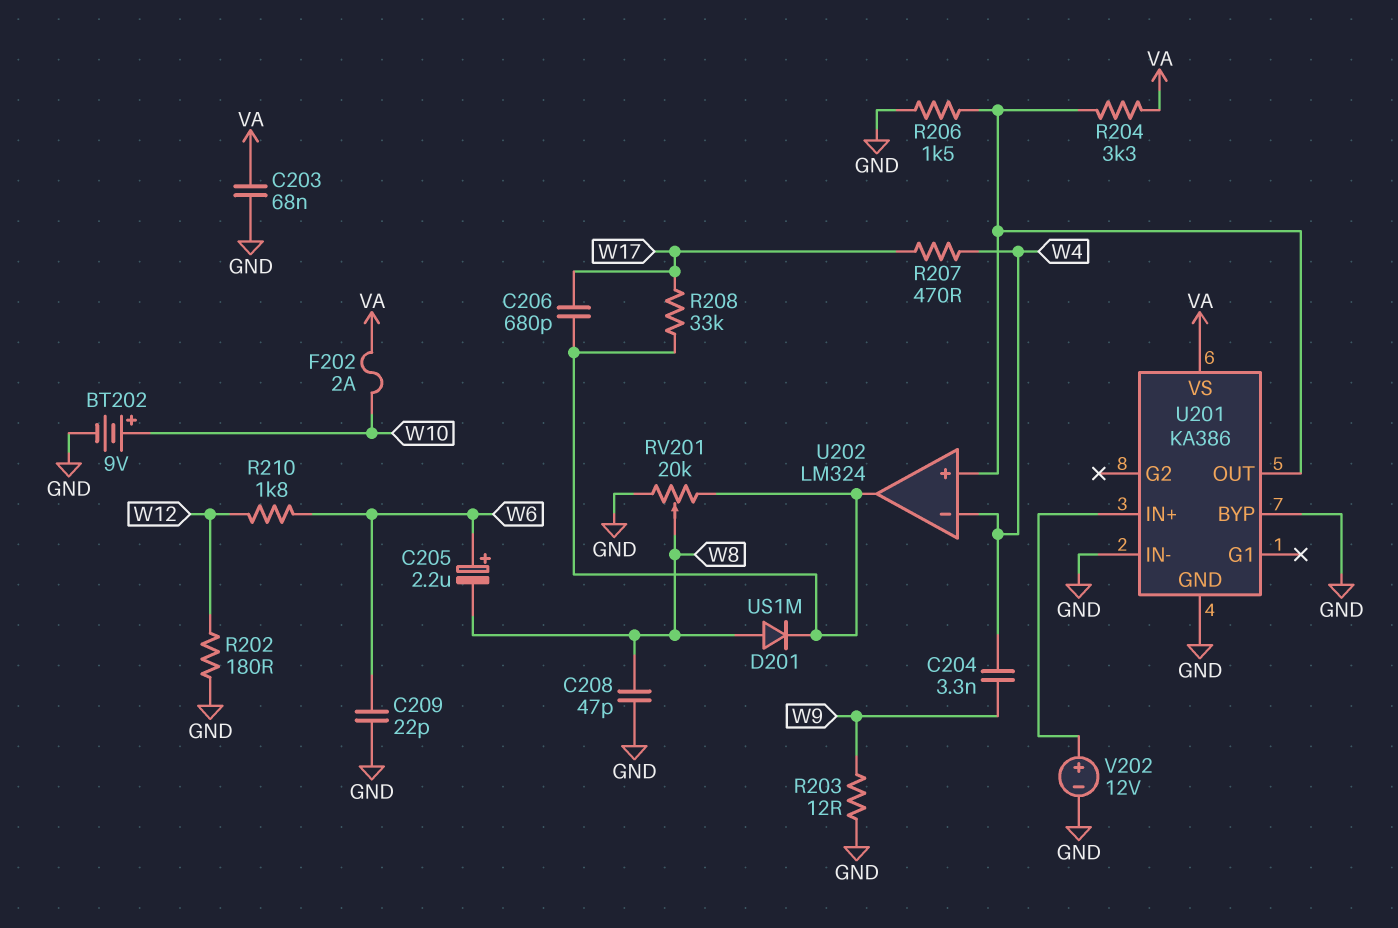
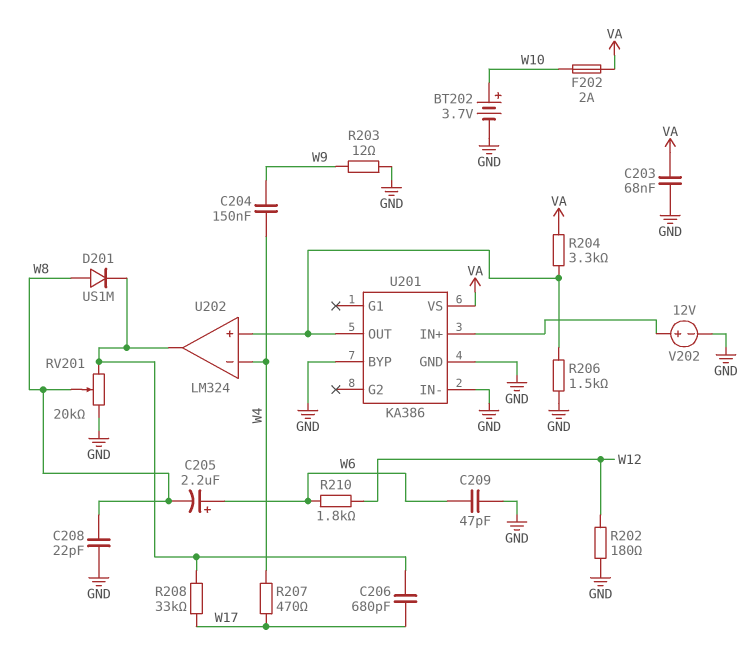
BT202: 9V (plus W10, minus GND) -> 3.7V (plus W10, minus GND)
C204: 3.3nF (W4, W9) -> 150nF (W4, W9)
C208: 47pF (GND, W8) -> 22pF (GND, W8)
C209: 22pF (GND, W6) -> 47pF (GND, W6)

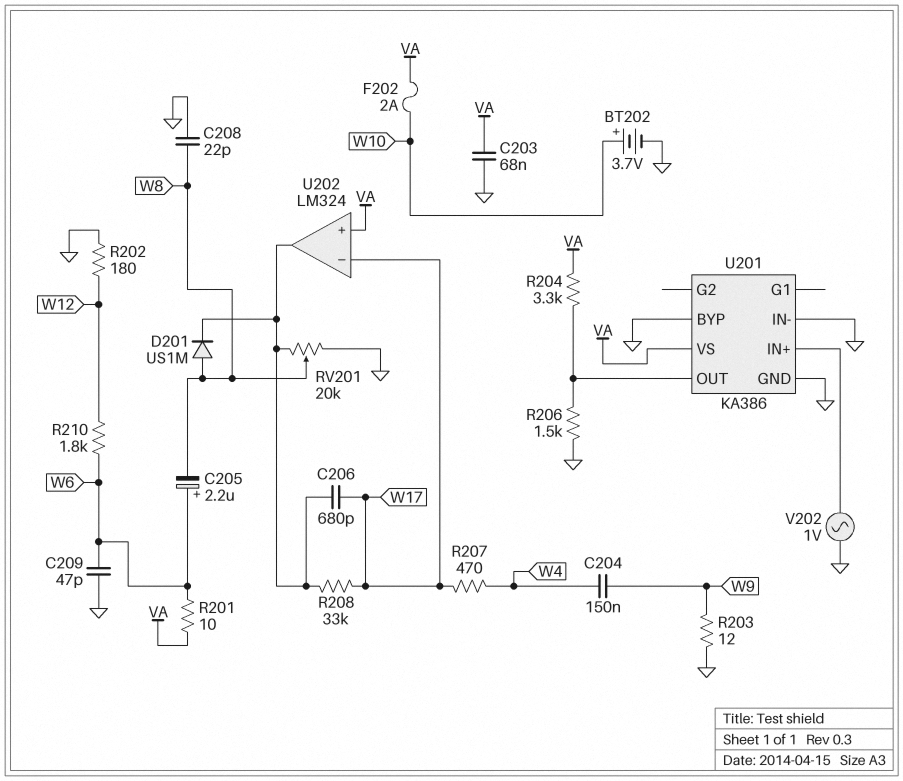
R201: none -> 10 (VA, W6)
U202 pin in+: U201/OUT -> VA
U202 pin in-: W4 -> W17
V202: 12V (plus U201/IN+, minus GND) -> AC 1V (GND, U201/IN+)

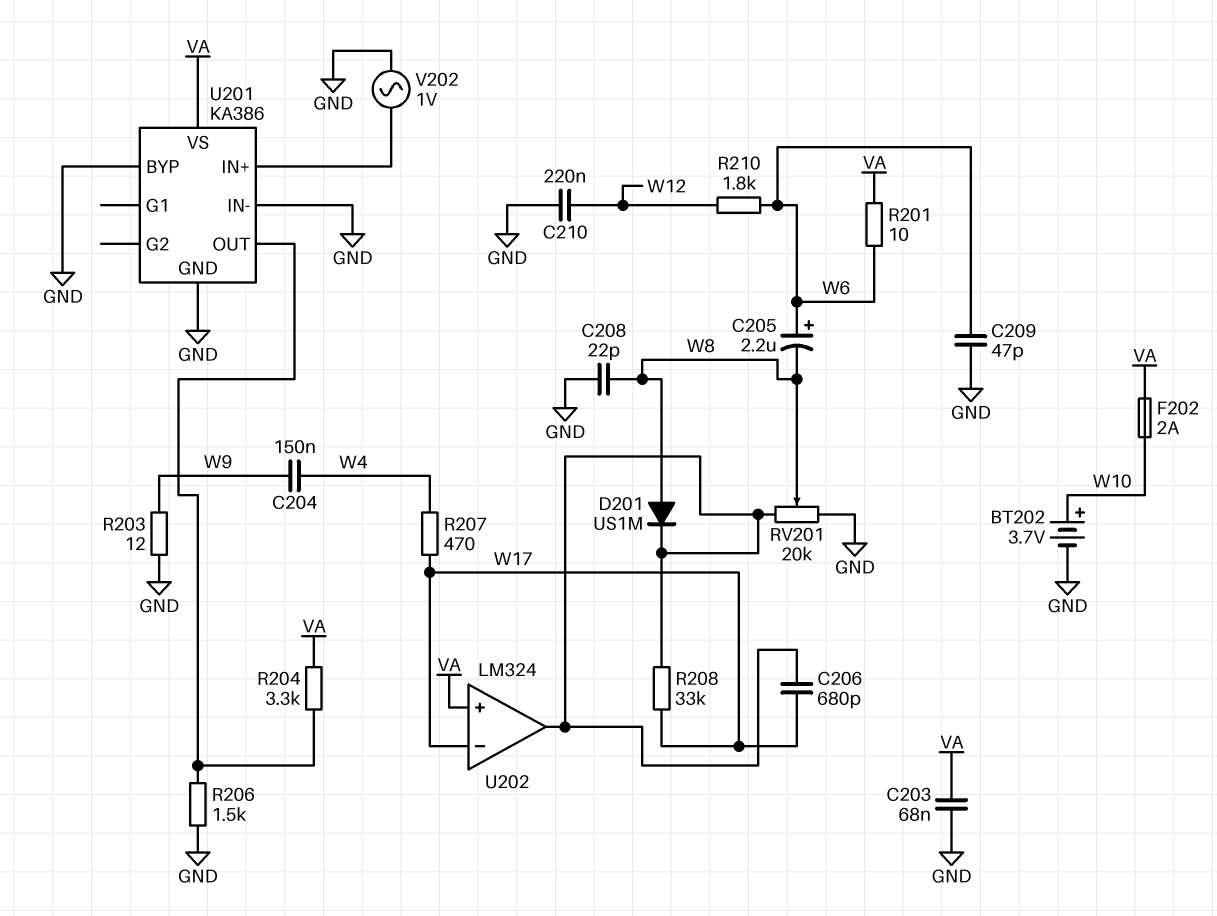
C210: none -> 220nF (GND, W12)
R202: 180 (GND, W12) -> none

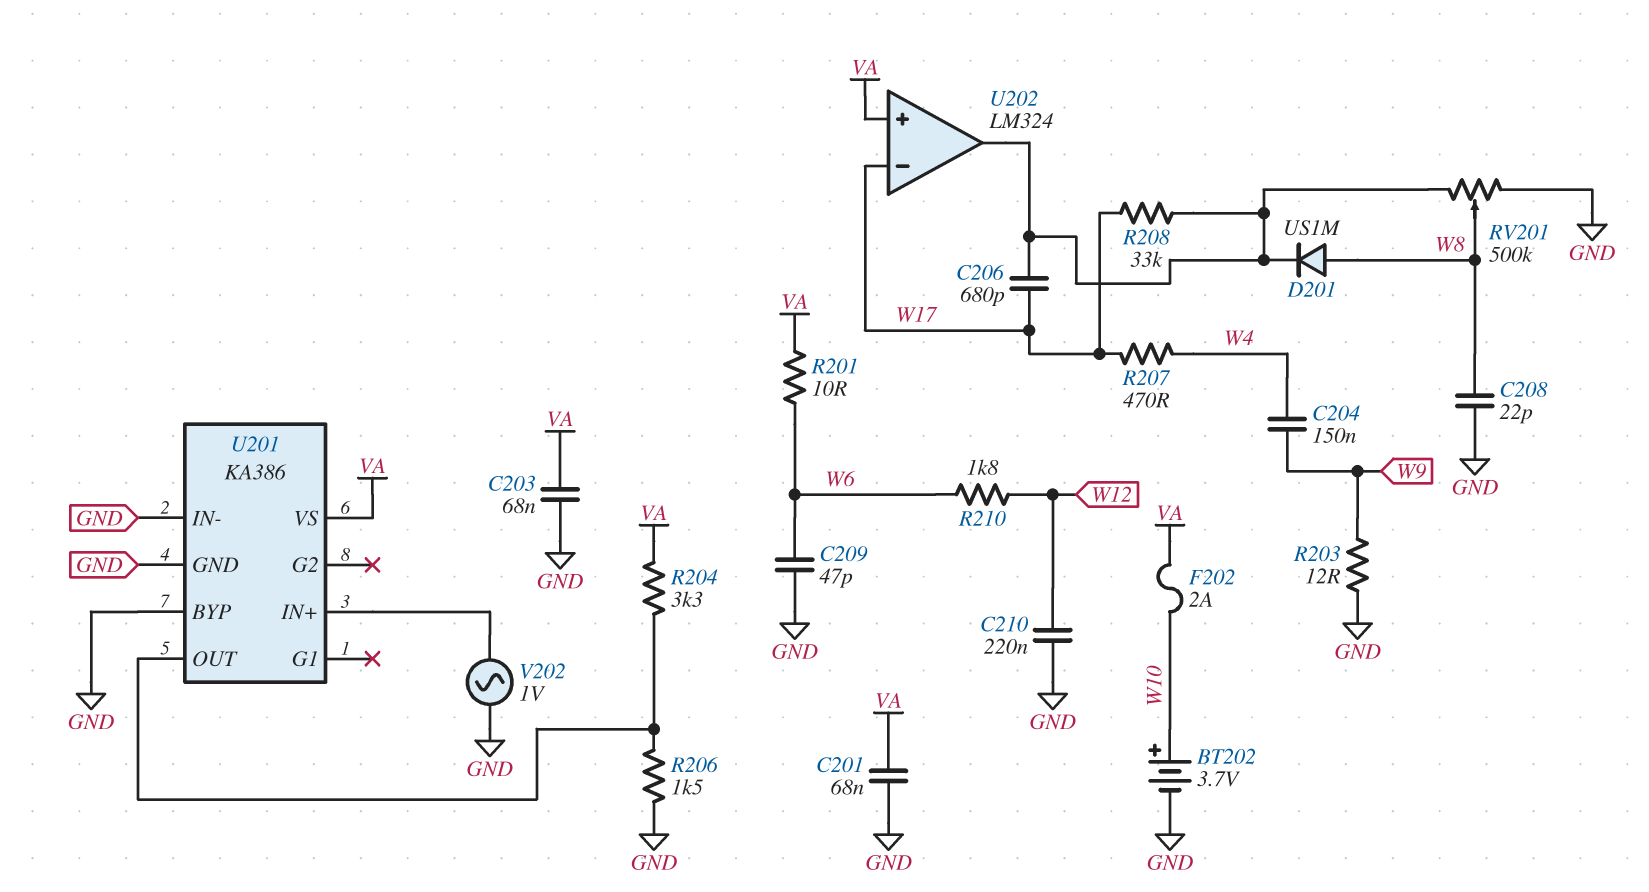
C201: none -> 68nF (GND, VA)
C205: 2.2uF (plus W6, minus W8) -> none
RV201: 20k (GND, U202/out, wiper W8) -> 500k (GND, U202/out, wiper W8)

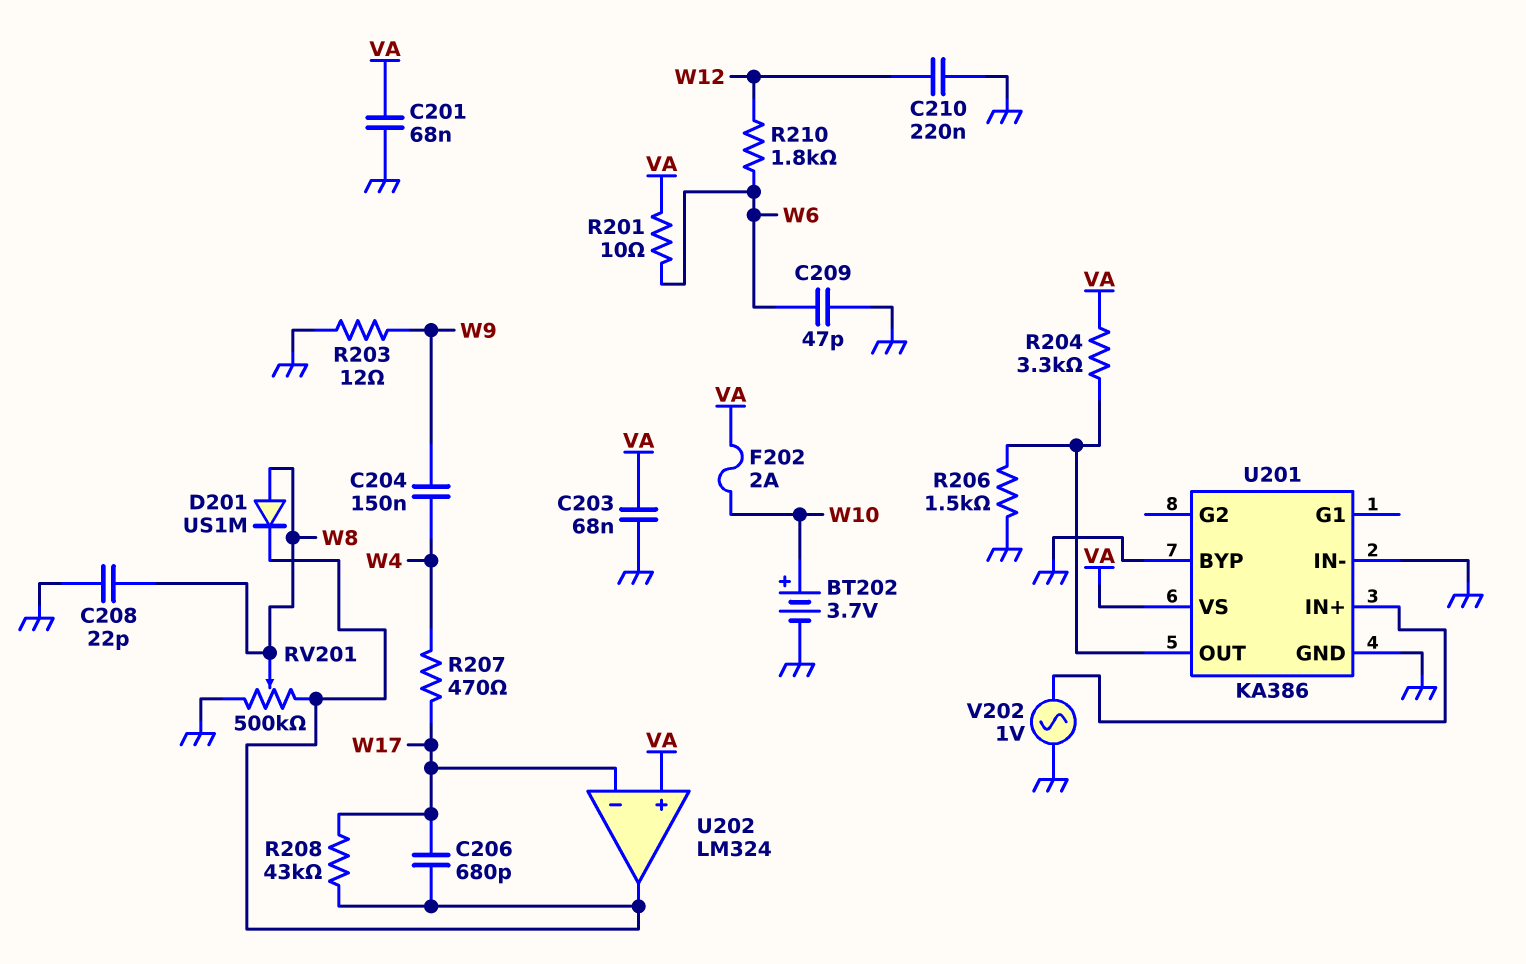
R208: 33k (U202/out, W17) -> 43k (U202/out, W17)

